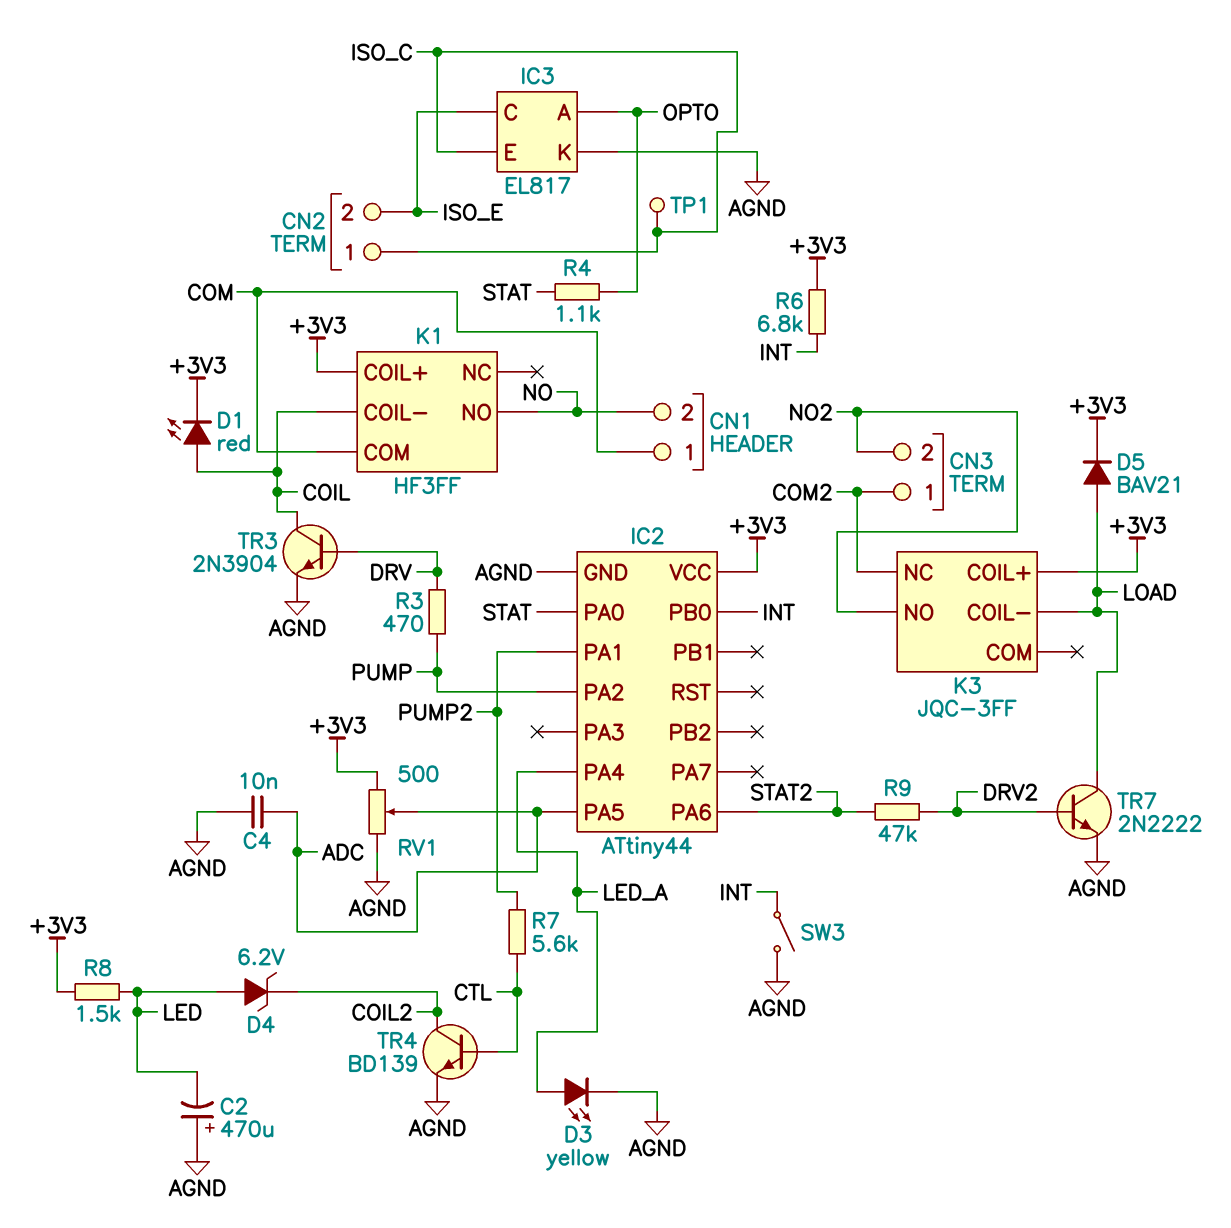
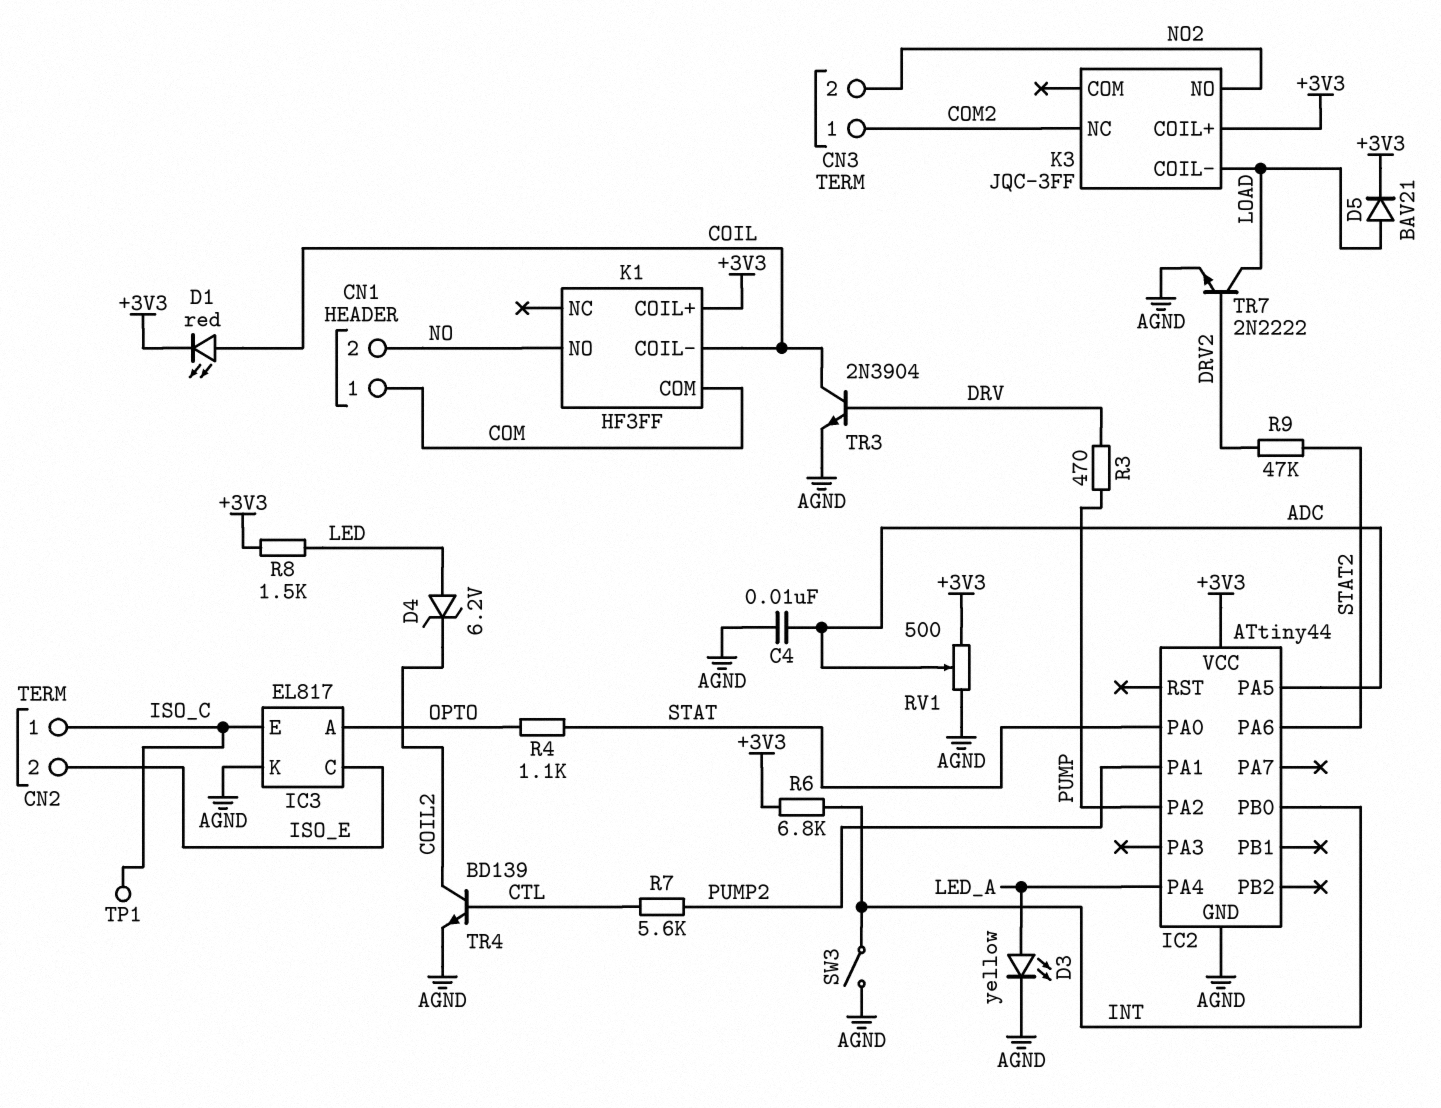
C2: 470uF (plus AGND, minus LED) -> none

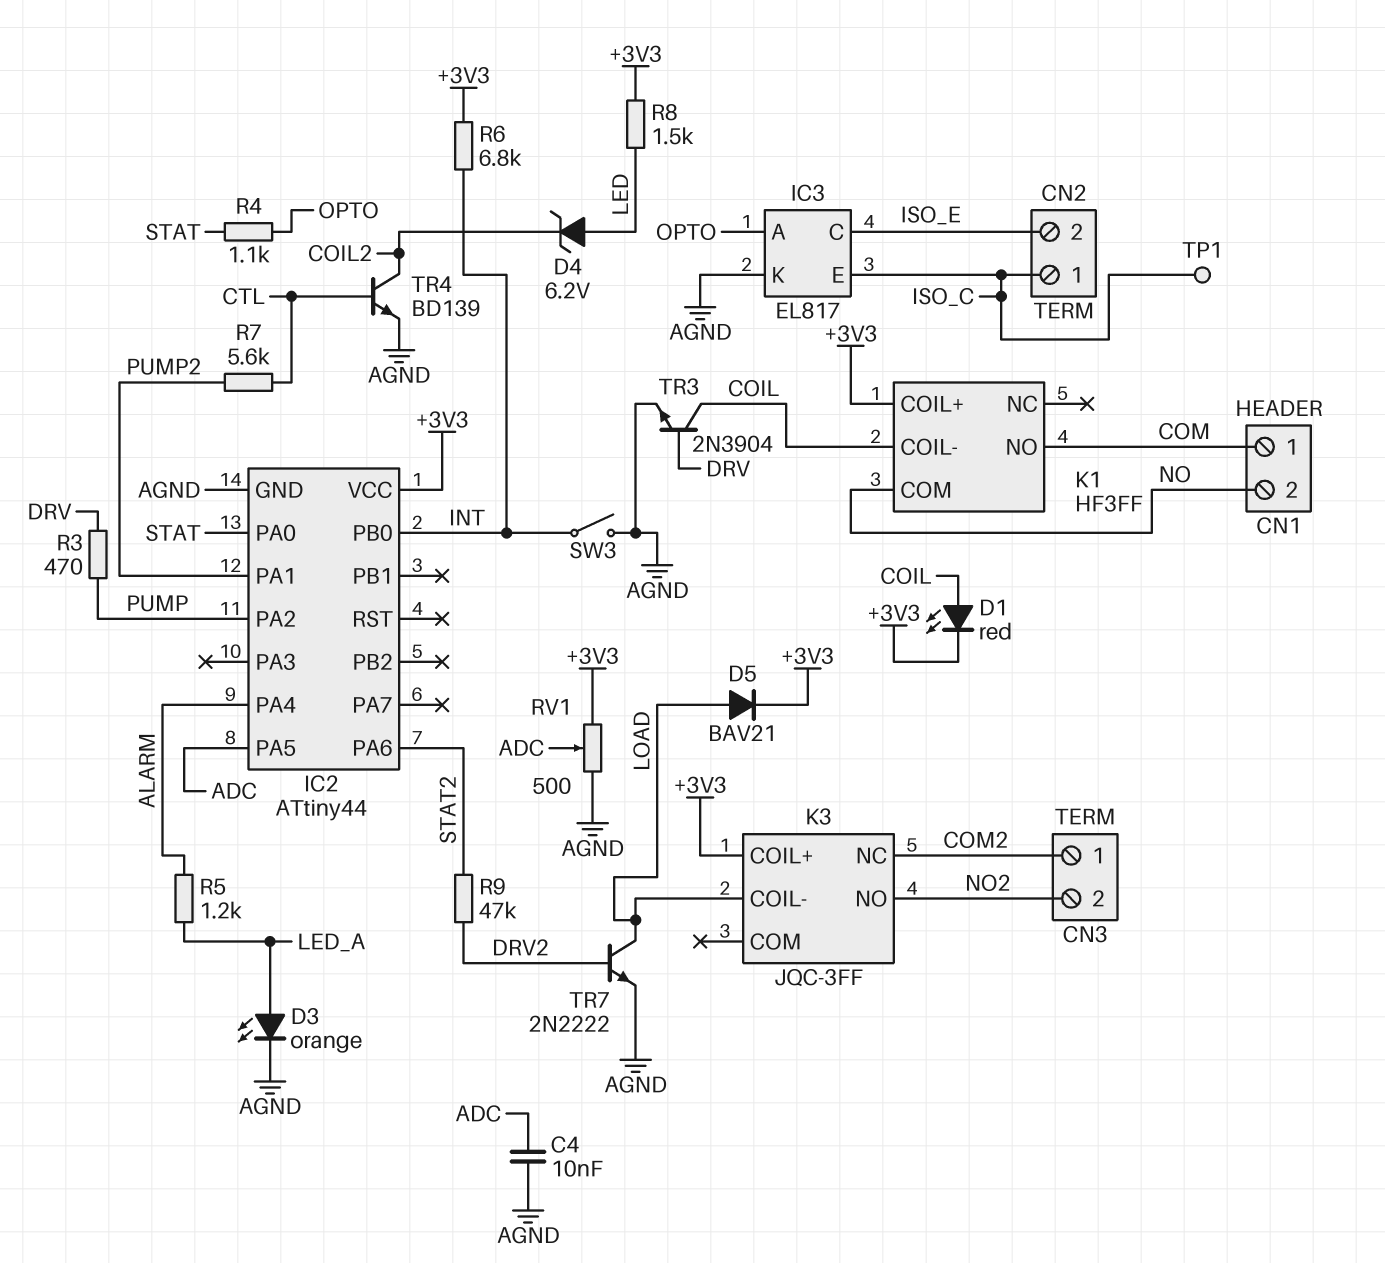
D3: LED yellow (A LED_A, K AGND) -> LED orange (A LED_A, K AGND)
IC2 pin PA4: LED_A -> ALARM
K1 pin COM: COM -> NO
K1 pin NO: NO -> COM
R5: none -> 1.2k (ALARM, LED_A)

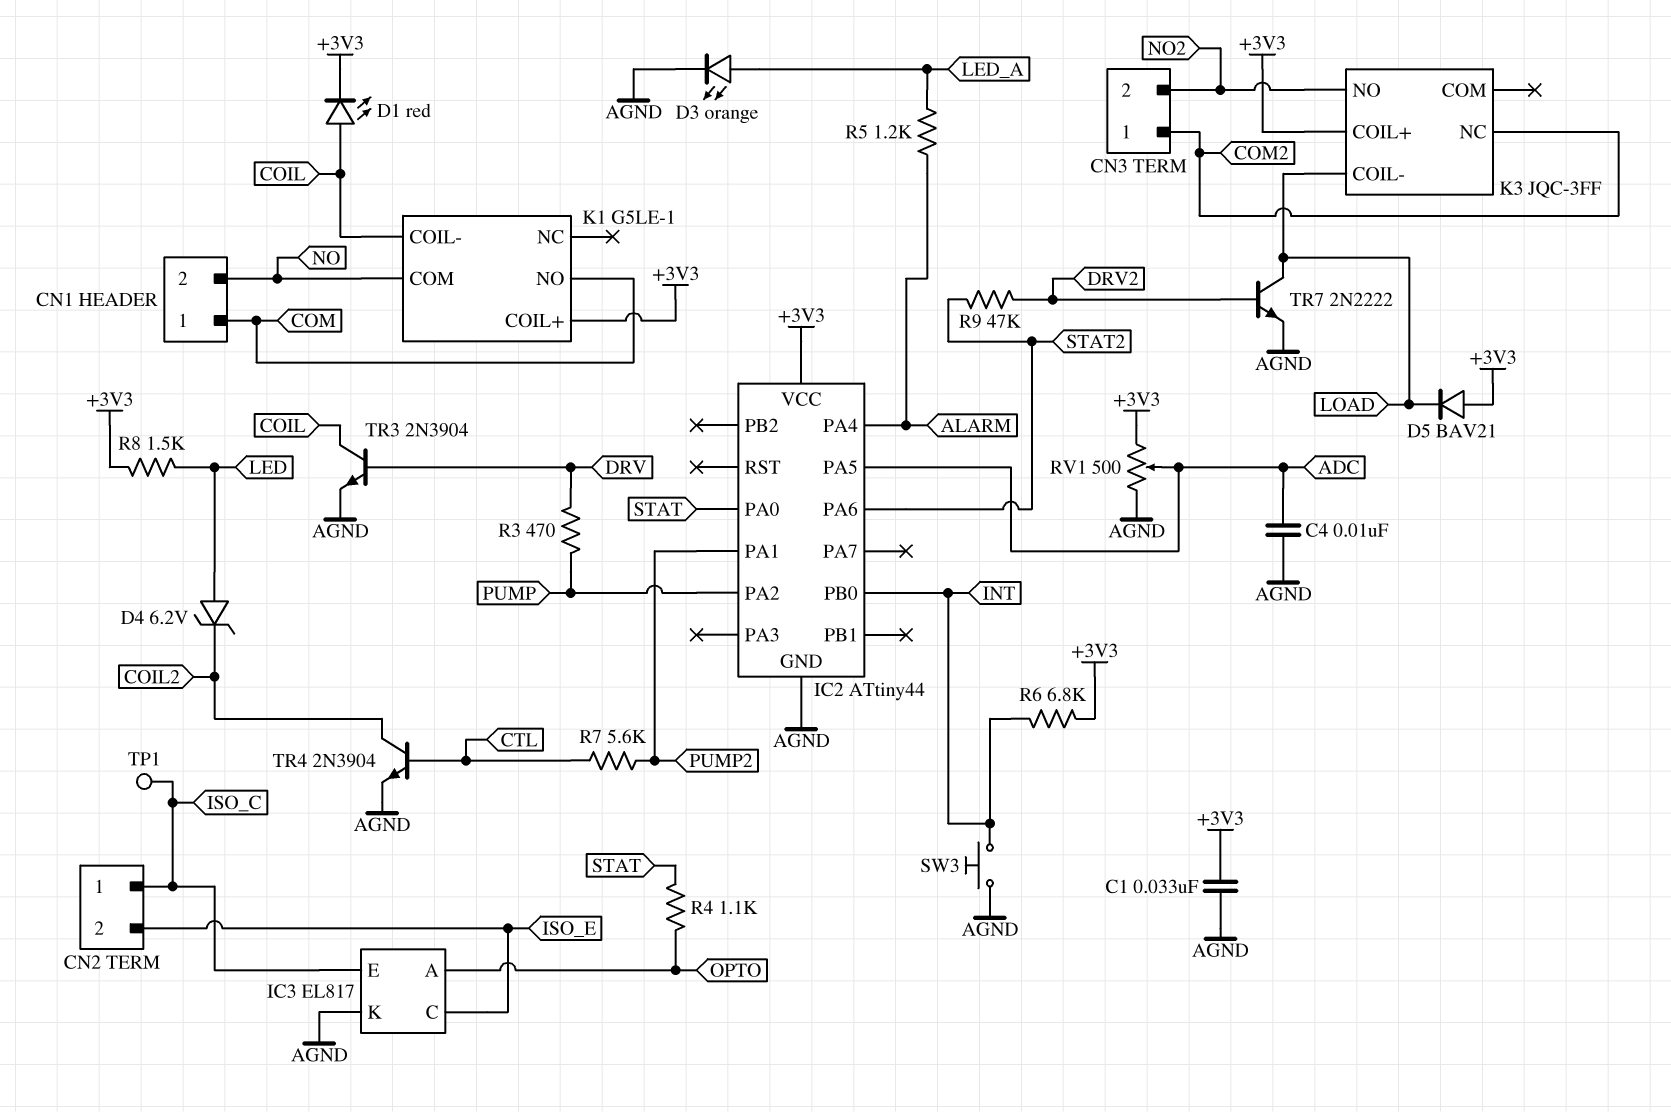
C1: none -> 33nF (+3V3, AGND)
D5: diode BAV21 (A LOAD, K +3V3) -> diode BAV21 (A +3V3, K LOAD)
K1: HF3FF -> G5LE-1
SW3: switch (AGND, INT) -> button (AGND, INT)
TR4: NPN BD139 (B CTL, C COIL2, E AGND) -> NPN 2N3904 (B CTL, C COIL2, E AGND)

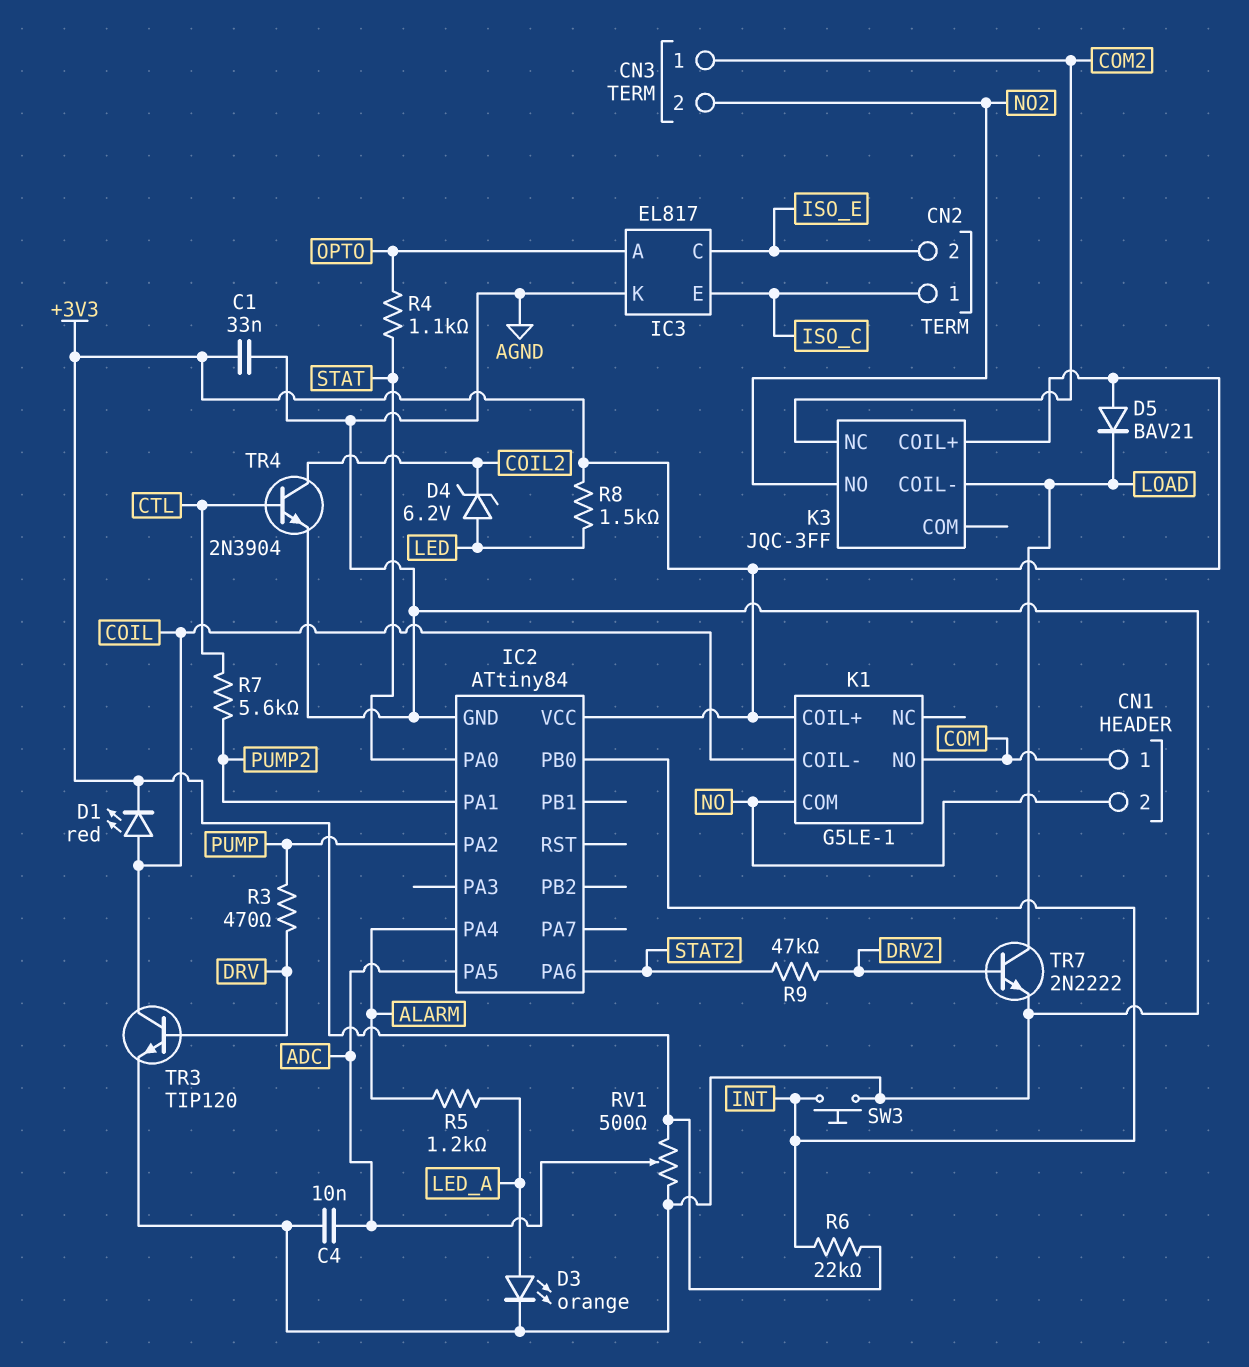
IC2: ATtiny44 -> ATtiny84
R6: 6.8k (+3V3, INT) -> 22k (+3V3, INT)
TP1: test point (ISO_C) -> none
TR3: NPN 2N3904 (B DRV, C COIL, E AGND) -> NPN TIP120 (B DRV, C COIL, E AGND)

